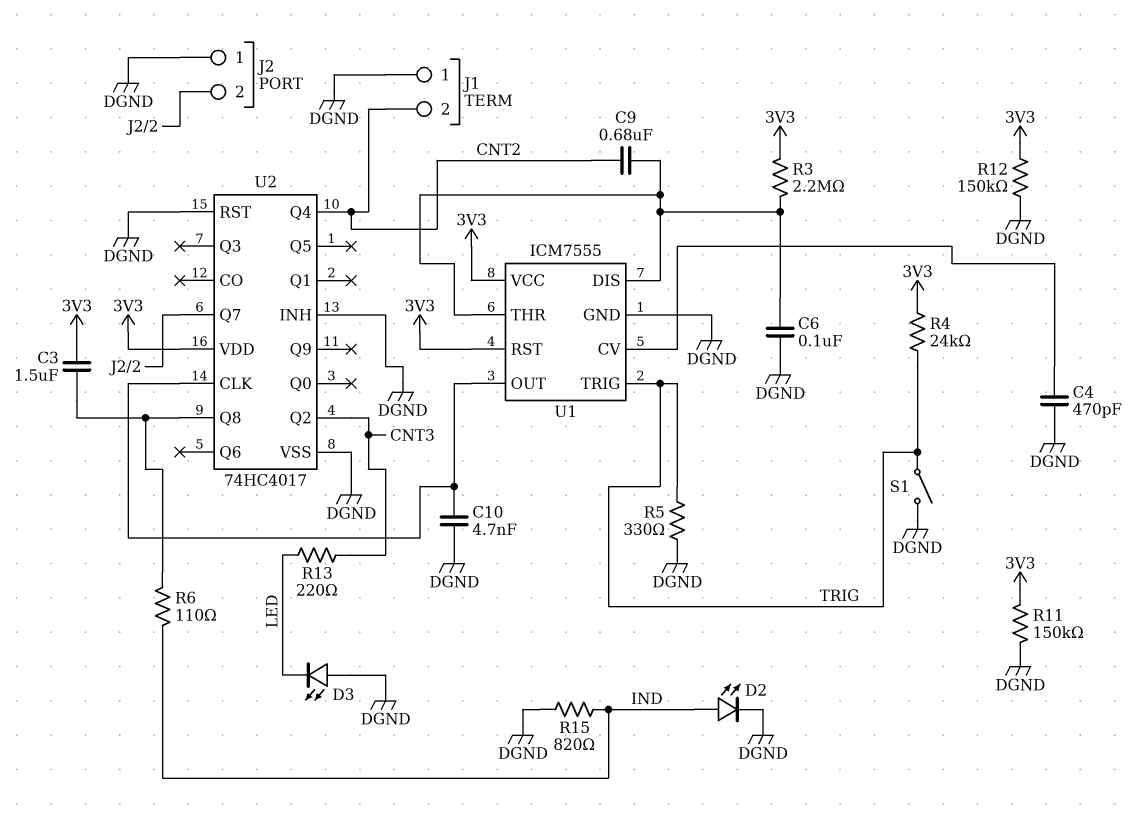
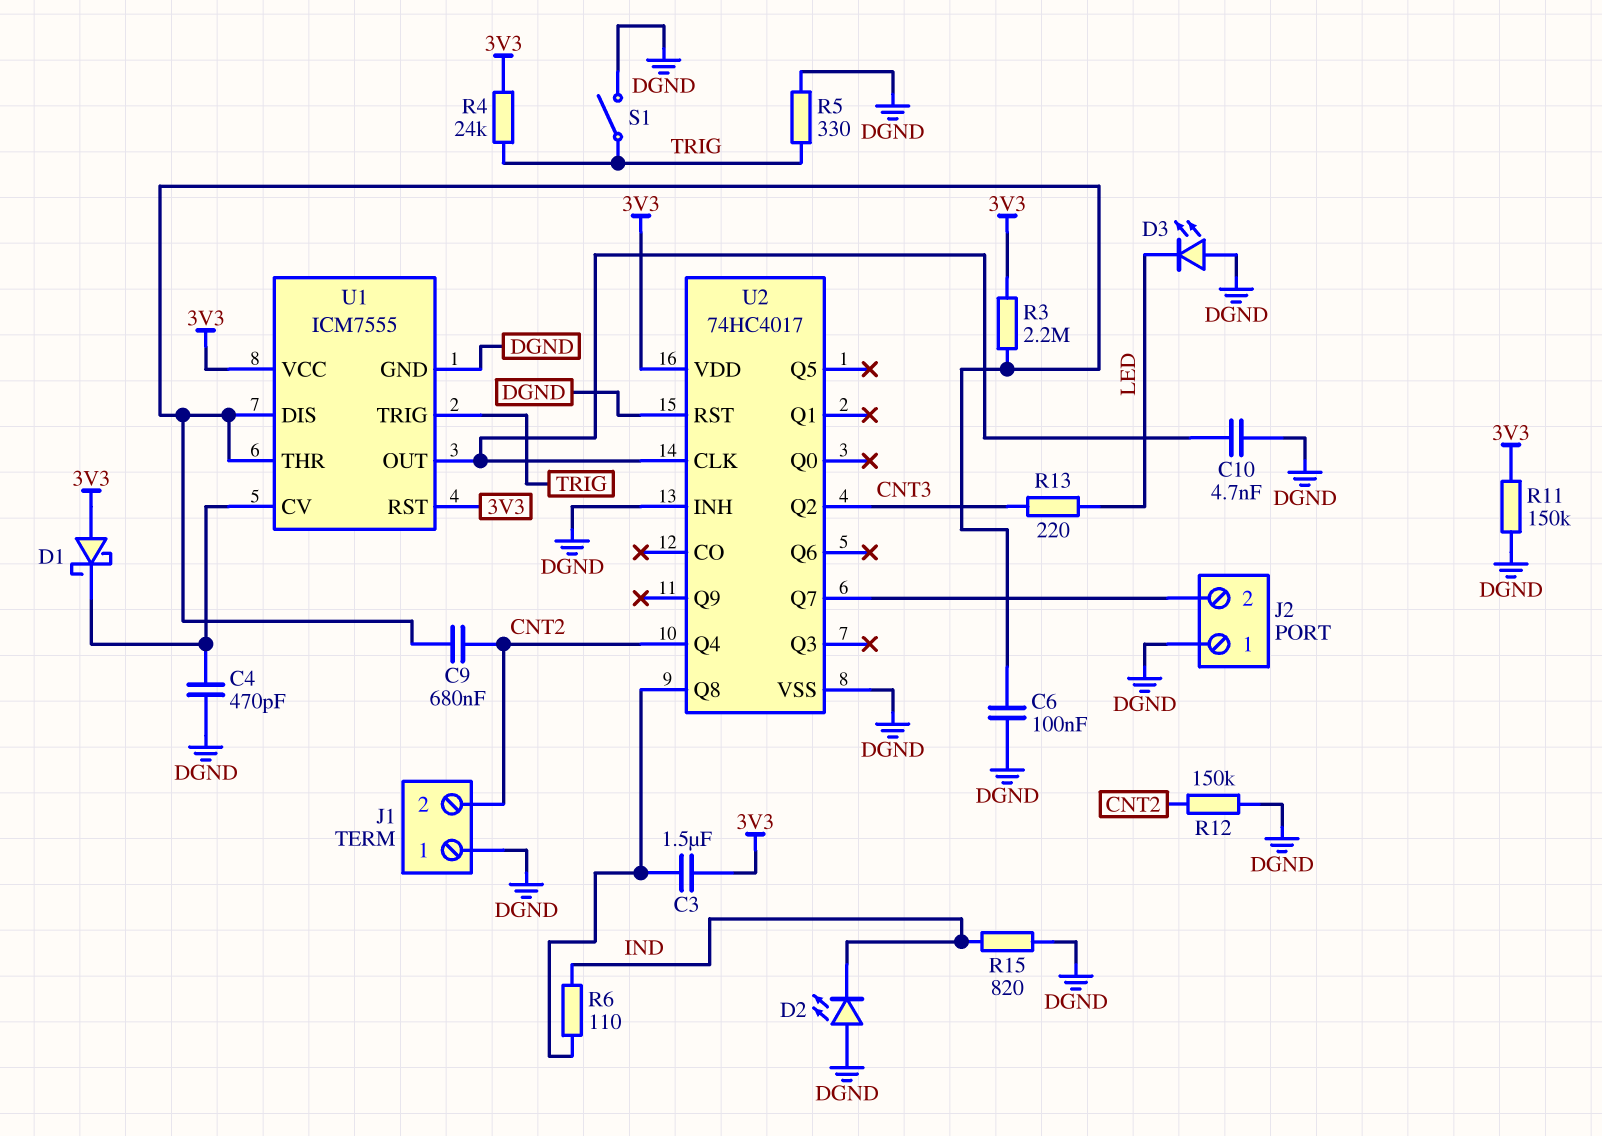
D1: none -> schottky (A 3V3, K U1/CV)
D2: LED (A IND, K DGND) -> LED (A DGND, K IND)
R12: 150k (3V3, DGND) -> 150k (CNT2, DGND)

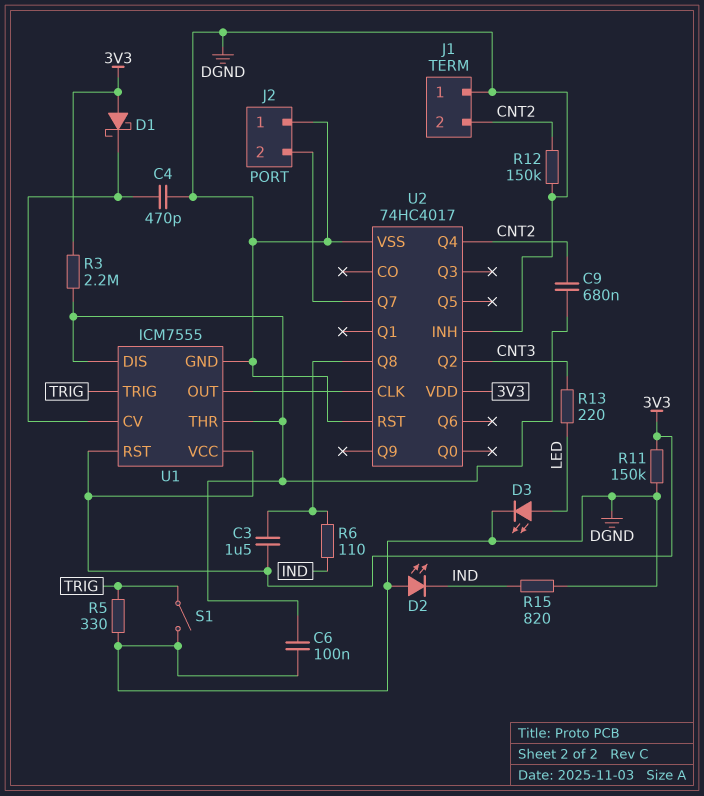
C10: 4.7nF (DGND, U1/OUT) -> none
D3: LED (A DGND, K LED) -> LED (A LED, K DGND)
R4: 24k (3V3, TRIG) -> none

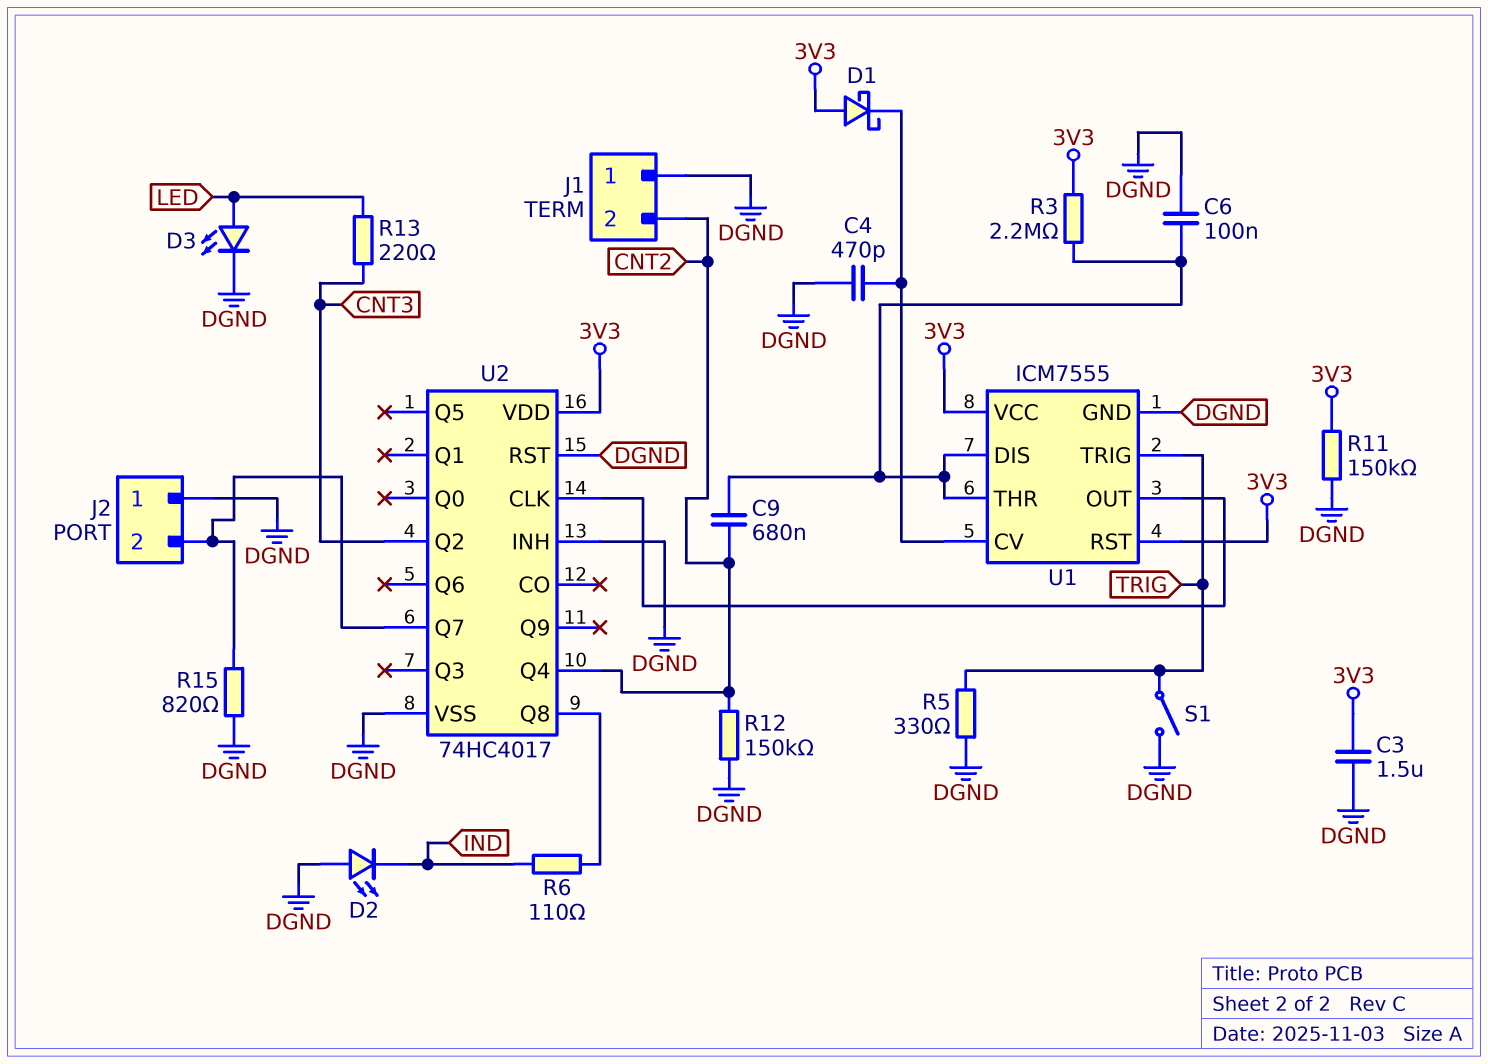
C3: 1.5uF (3V3, U2/Q8) -> 1.5uF (3V3, DGND)
R15: 820 (DGND, IND) -> 820 (DGND, J2/2)

